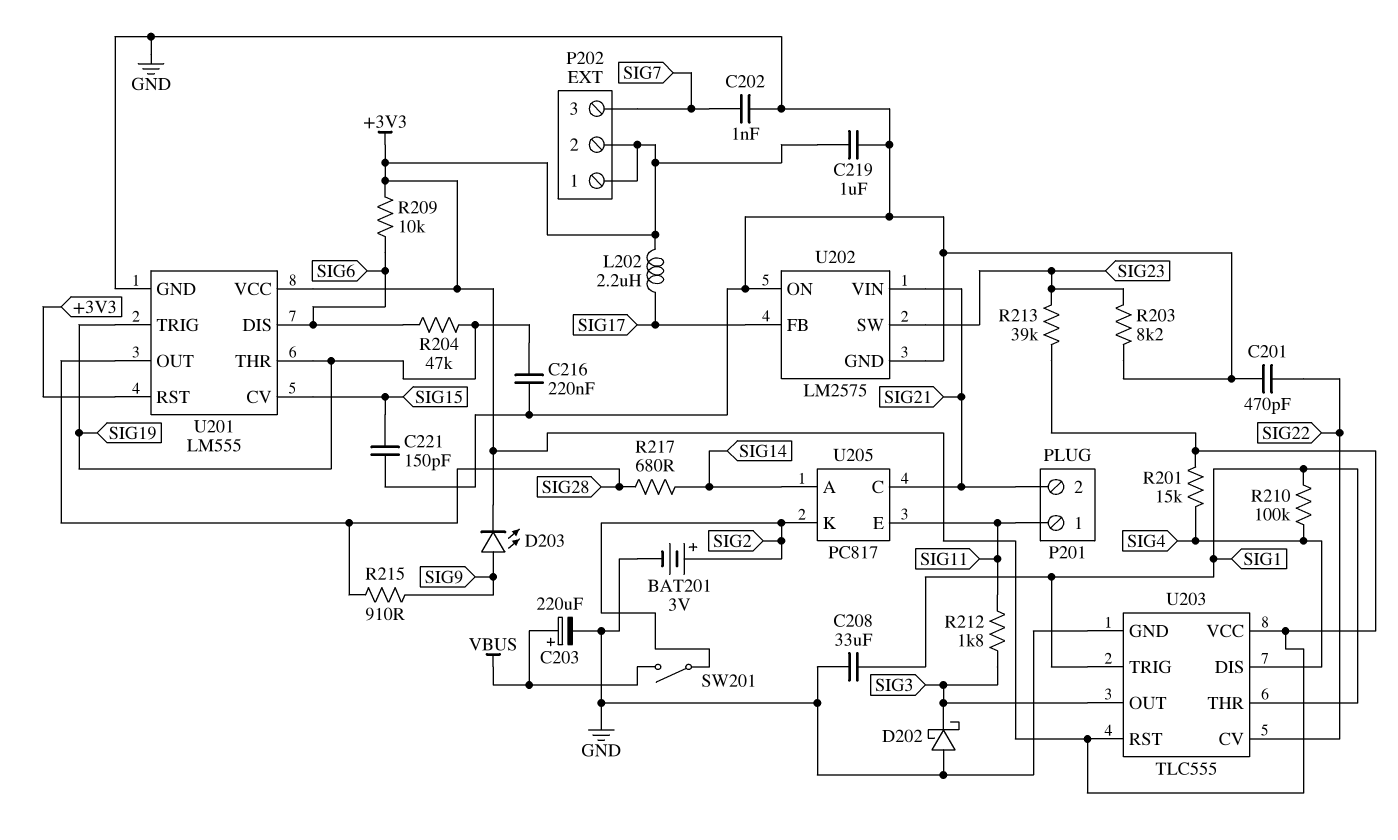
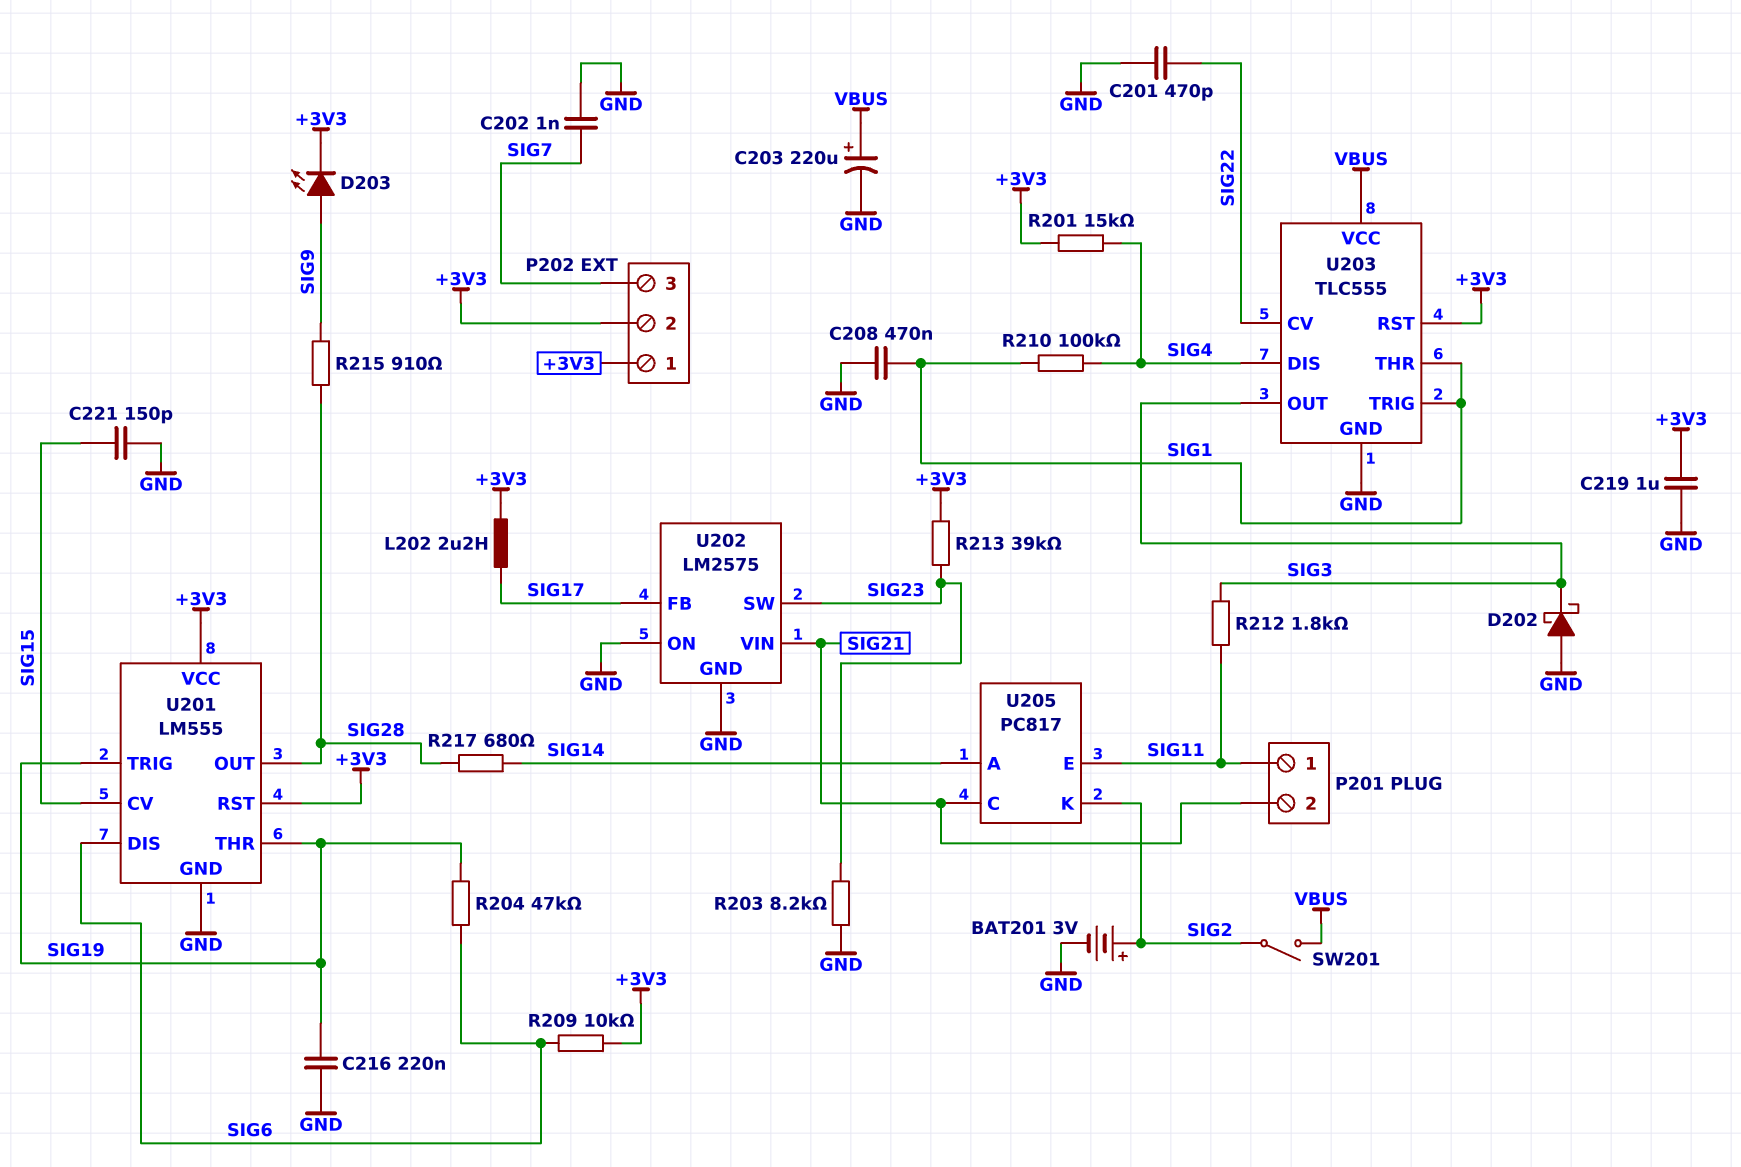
C208: 33uF (GND, SIG1) -> 470nF (GND, SIG1)
U203 pin VCC: +3V3 -> VBUS

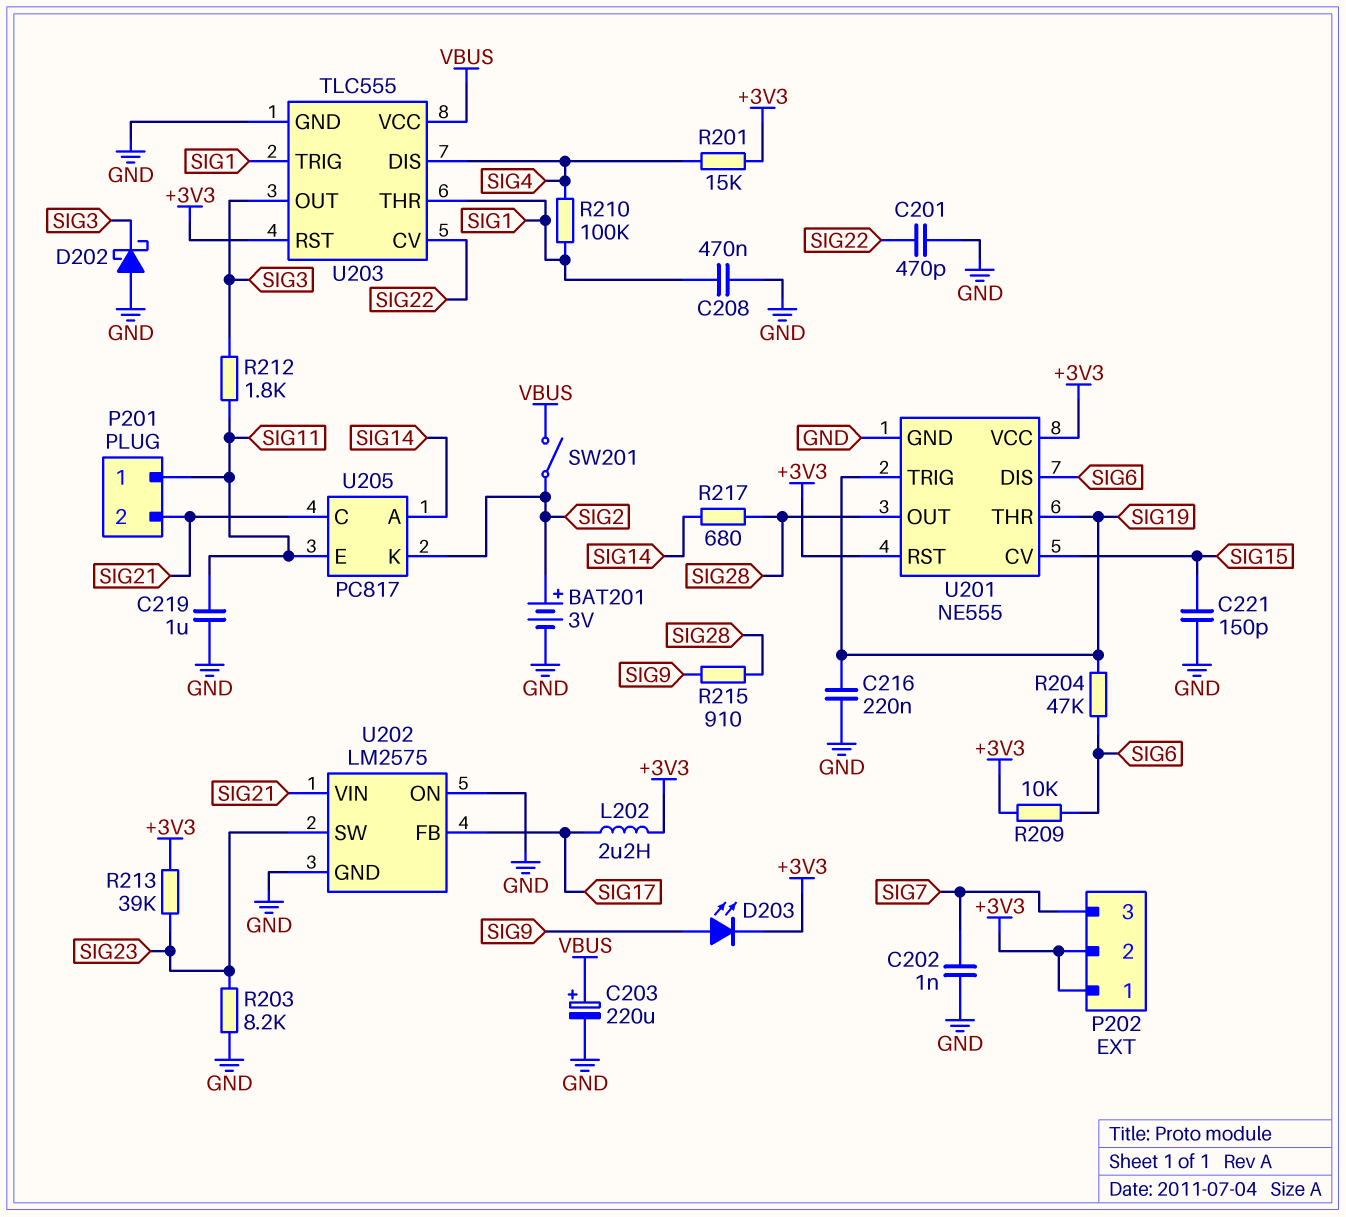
C219: 1uF (+3V3, GND) -> 1uF (GND, SIG11)
U201: LM555 -> NE555

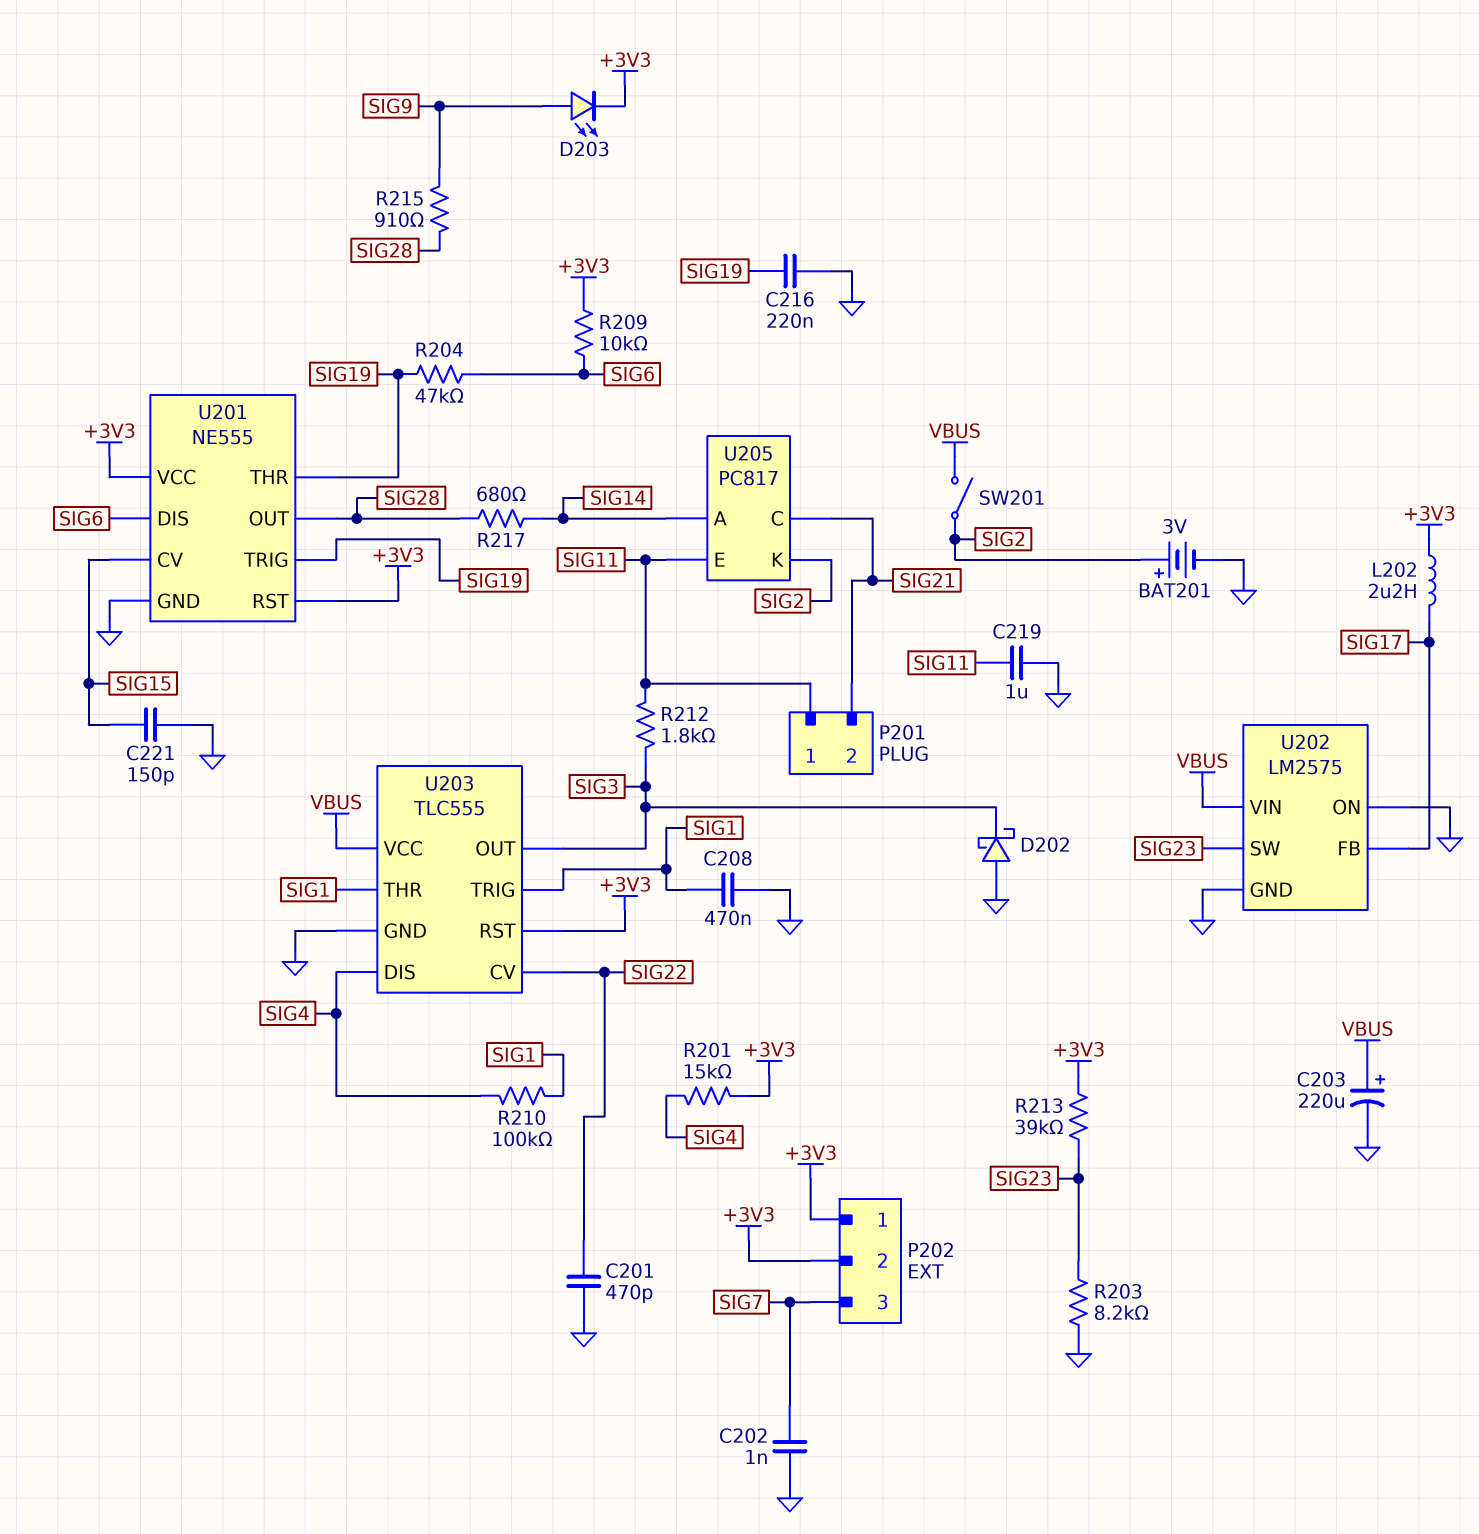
U202 pin VIN: SIG21 -> VBUS

